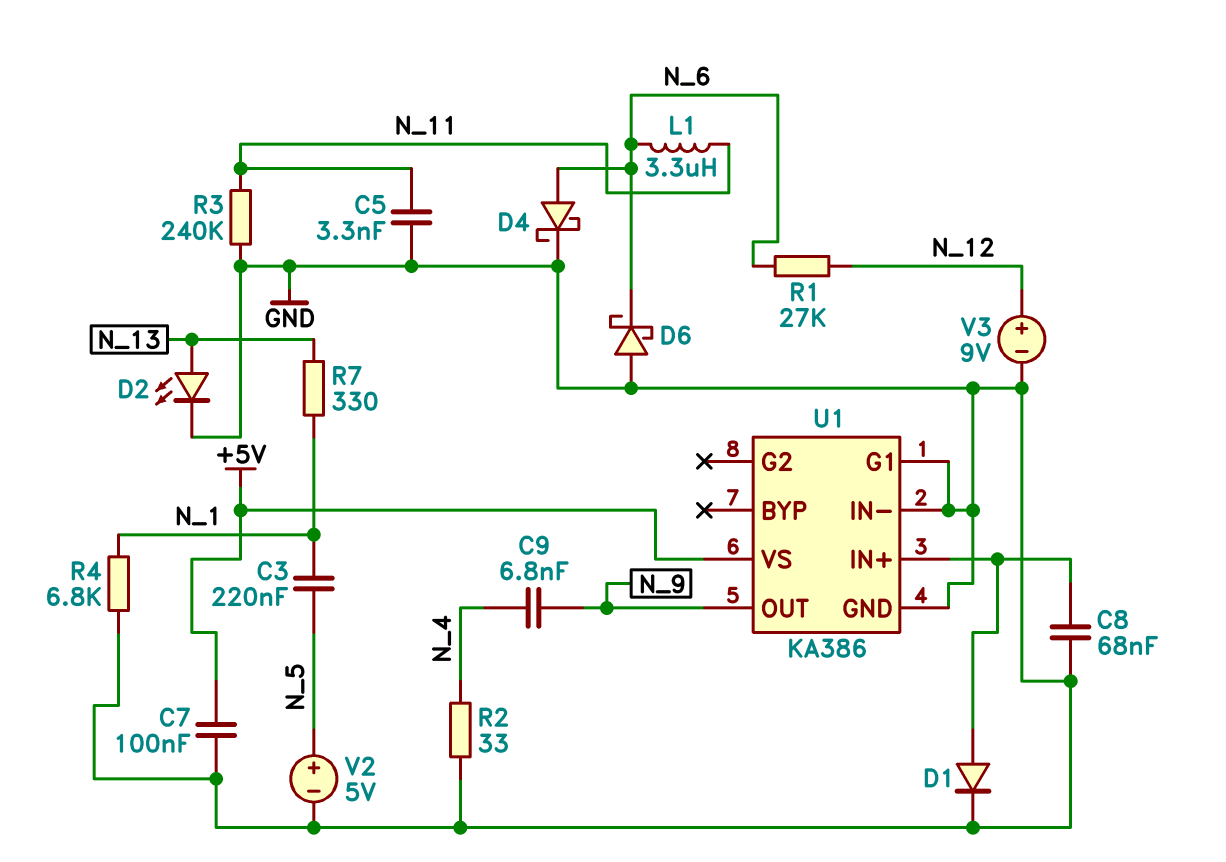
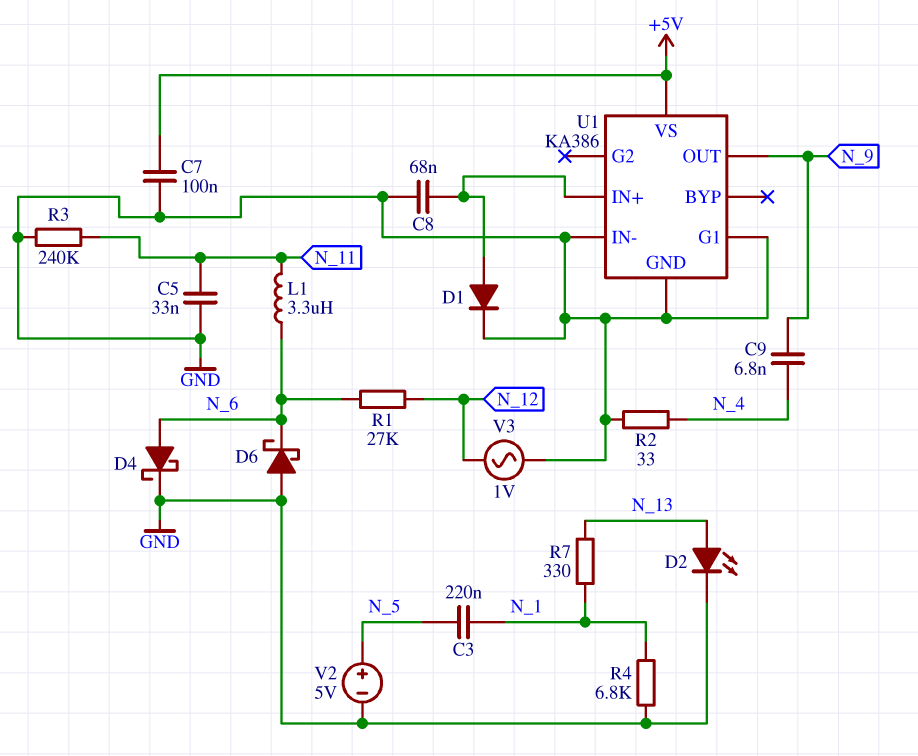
C5: 3.3nF (GND, N_11) -> 33nF (GND, N_11)
V3: 9V (plus N_12, minus GND) -> AC 1V (GND, N_12)

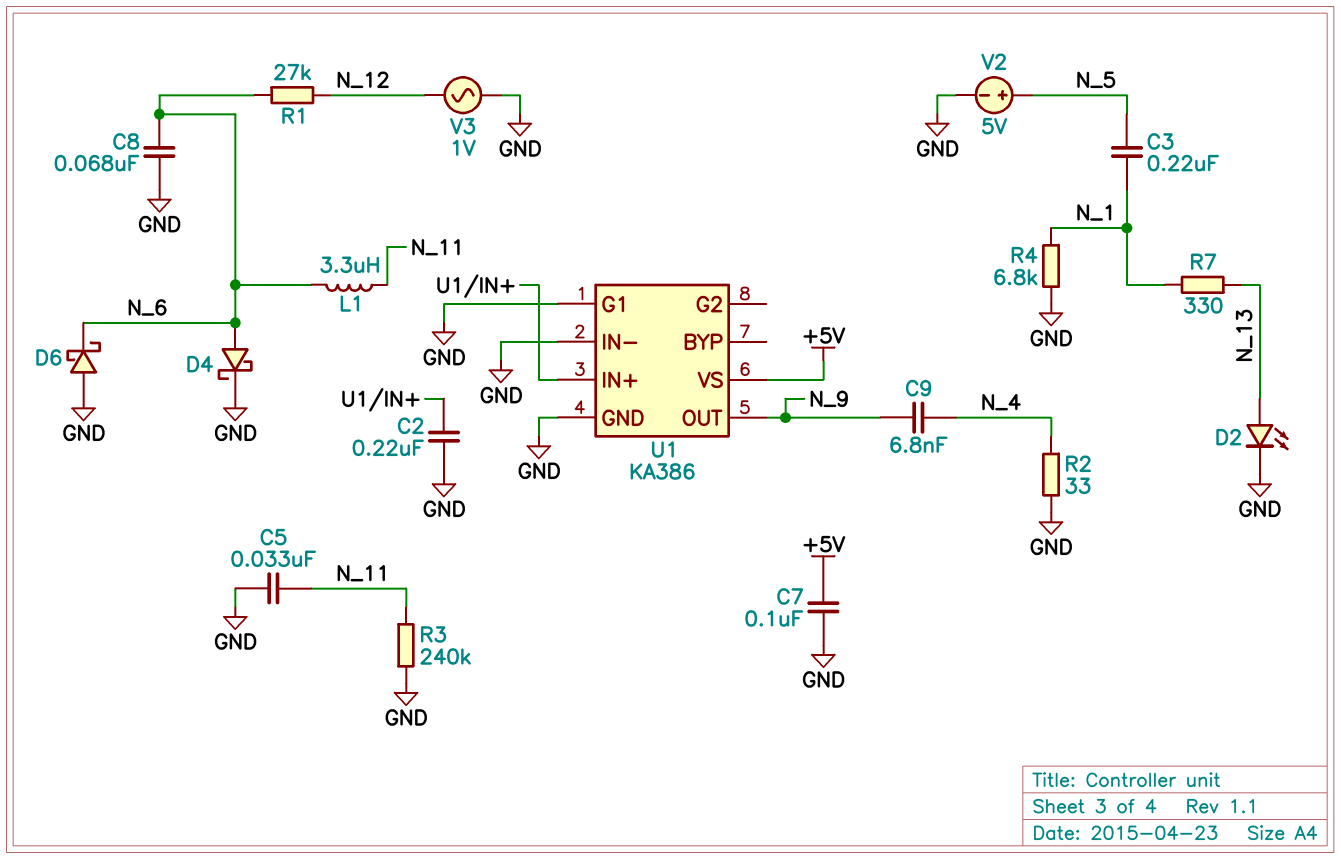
C2: none -> 220nF (GND, U1/IN+)
C8: 68nF (GND, U1/IN+) -> 68nF (GND, N_6)
D1: diode (A U1/IN+, K GND) -> none

